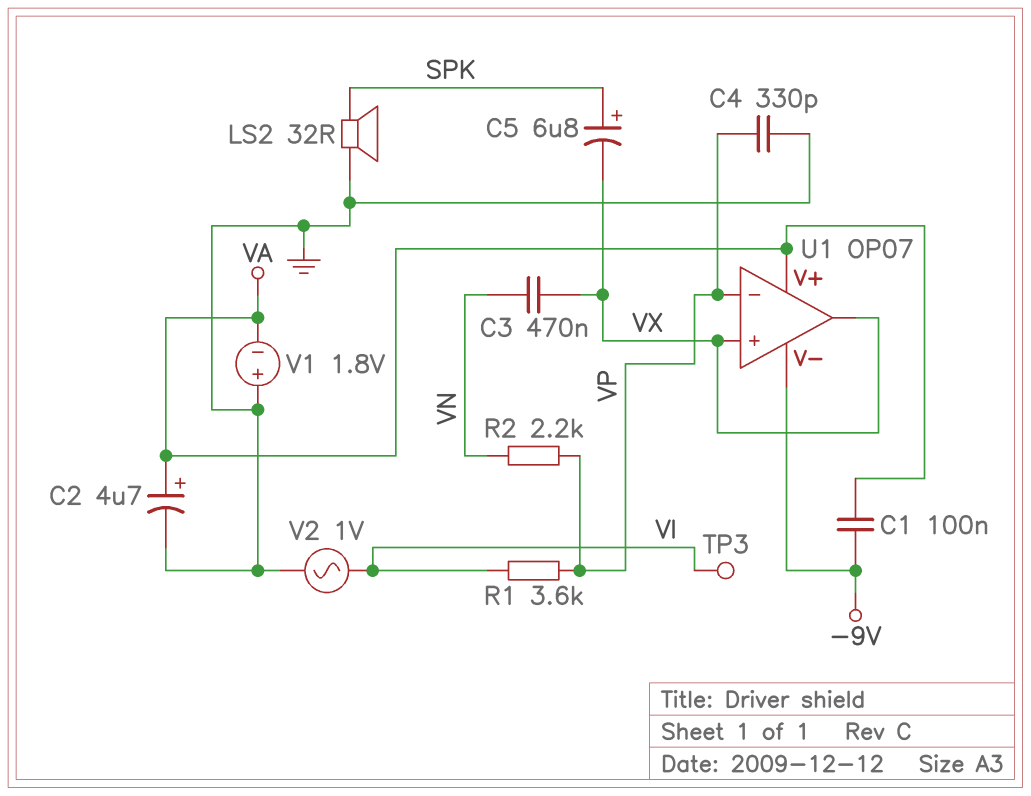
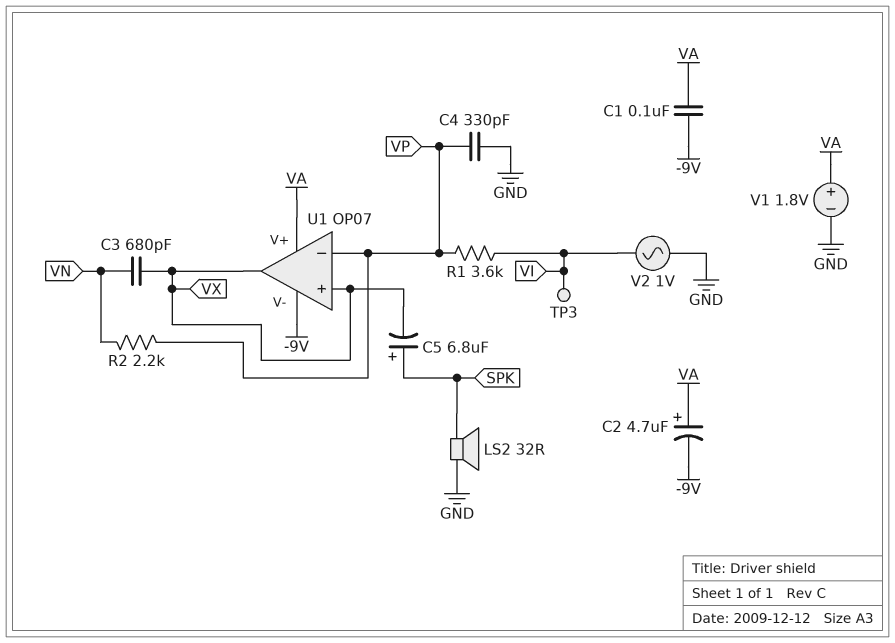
C2: 4.7uF (plus VA, minus GND) -> 4.7uF (plus VA, minus -9V)
C3: 470nF (VN, VX) -> 680pF (VN, VX)
V1: 1.8V (plus GND, minus VA) -> 1.8V (plus VA, minus GND)

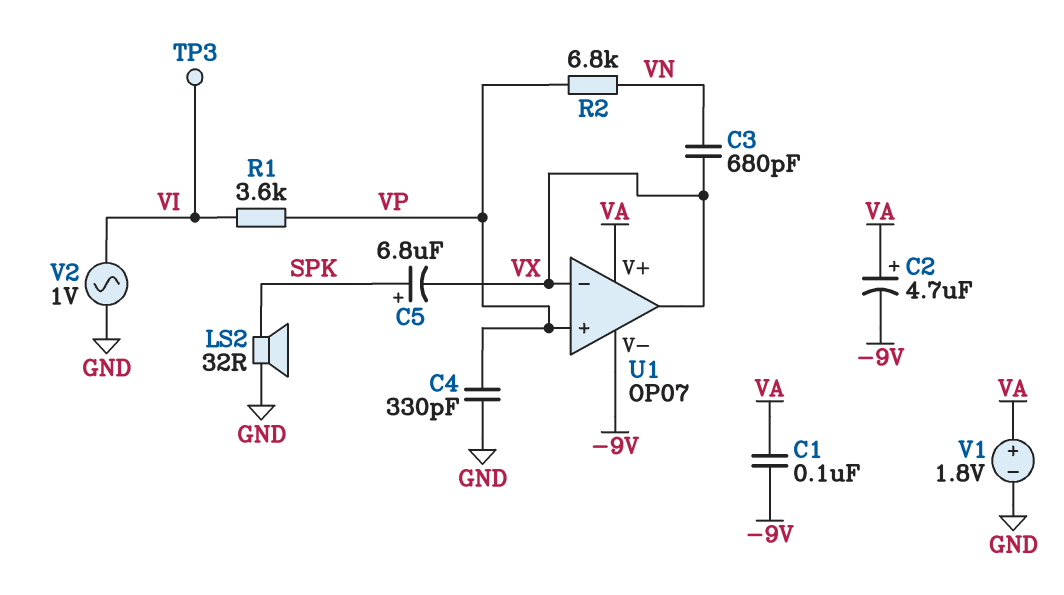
R2: 2.2k (VN, VP) -> 6.8k (VN, VP)
U1 pin in+: VX -> VP
U1 pin in-: VP -> VX

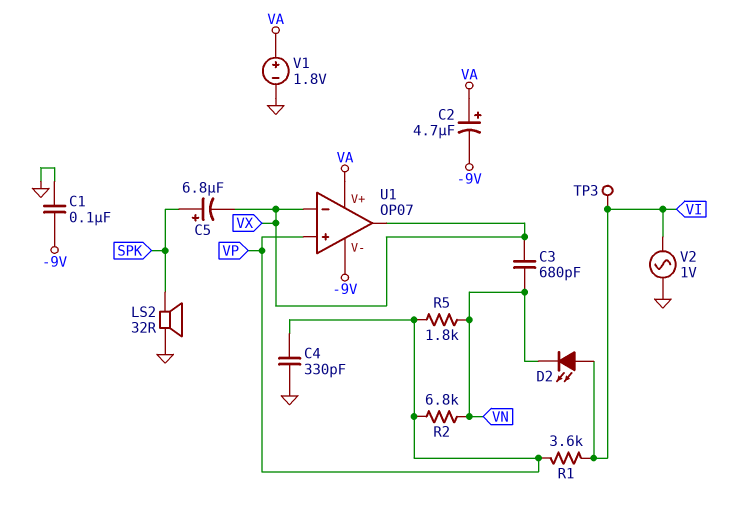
C1: 100nF (-9V, VA) -> 100nF (-9V, GND)
D2: none -> LED (A VI, K VN)
R5: none -> 1.8k (VN, VP)

